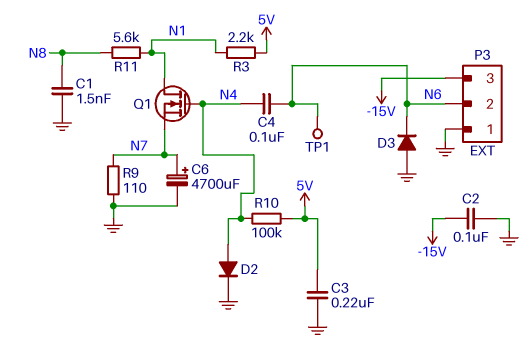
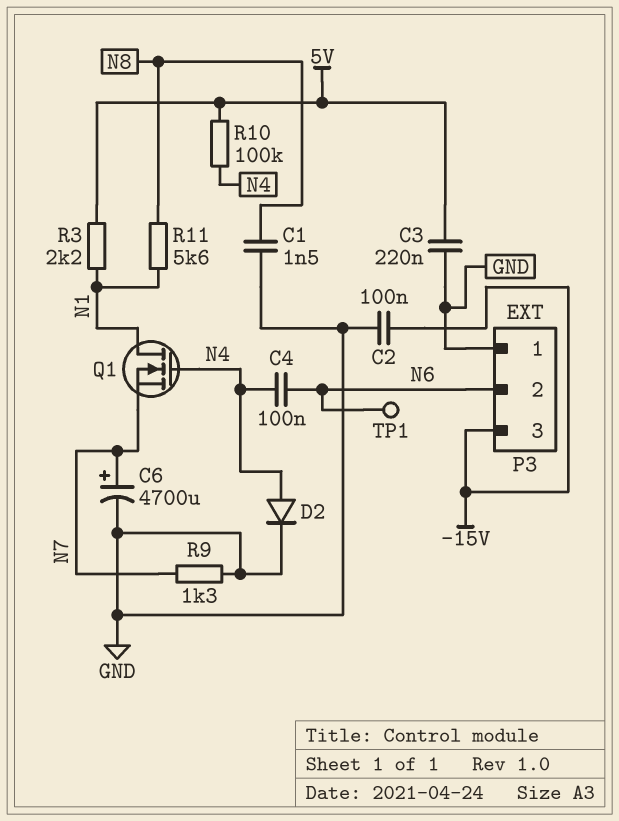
D3: diode (A GND, K N6) -> none
R9: 110 (GND, N7) -> 1.3k (GND, N7)

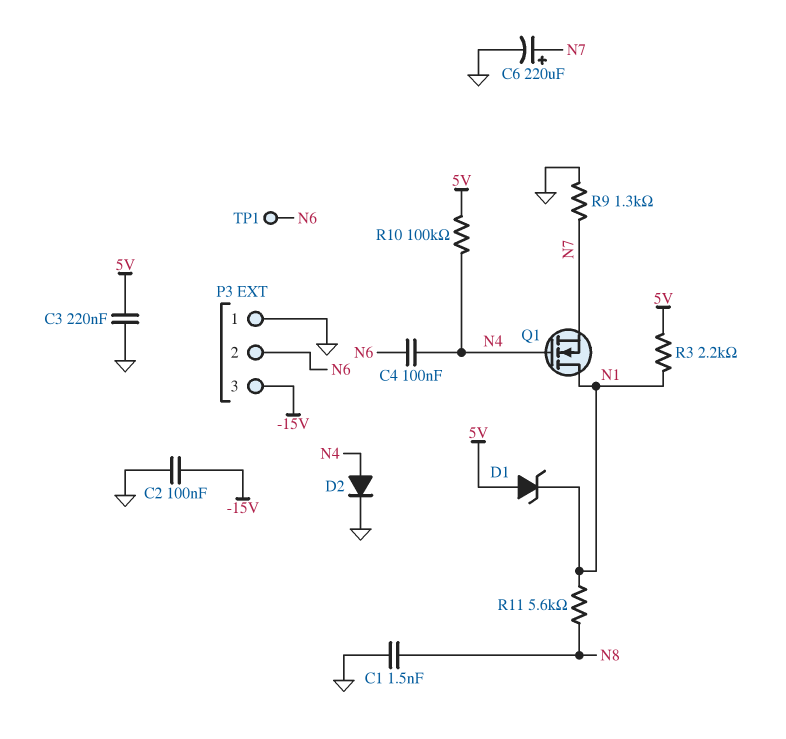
C6: 4700uF (plus N7, minus GND) -> 220uF (plus N7, minus GND)
D1: none -> zener (A 5V, K N1)

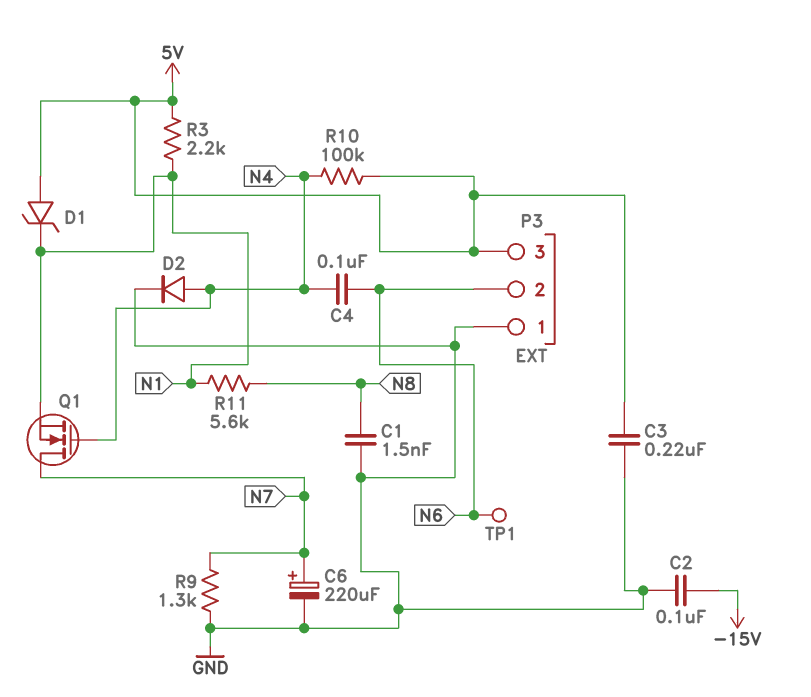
P3 pin 3: -15V -> 5V
Q1: NMOS (G N4, D N1, S N7) -> NMOS (G N4, D N7, S N1)

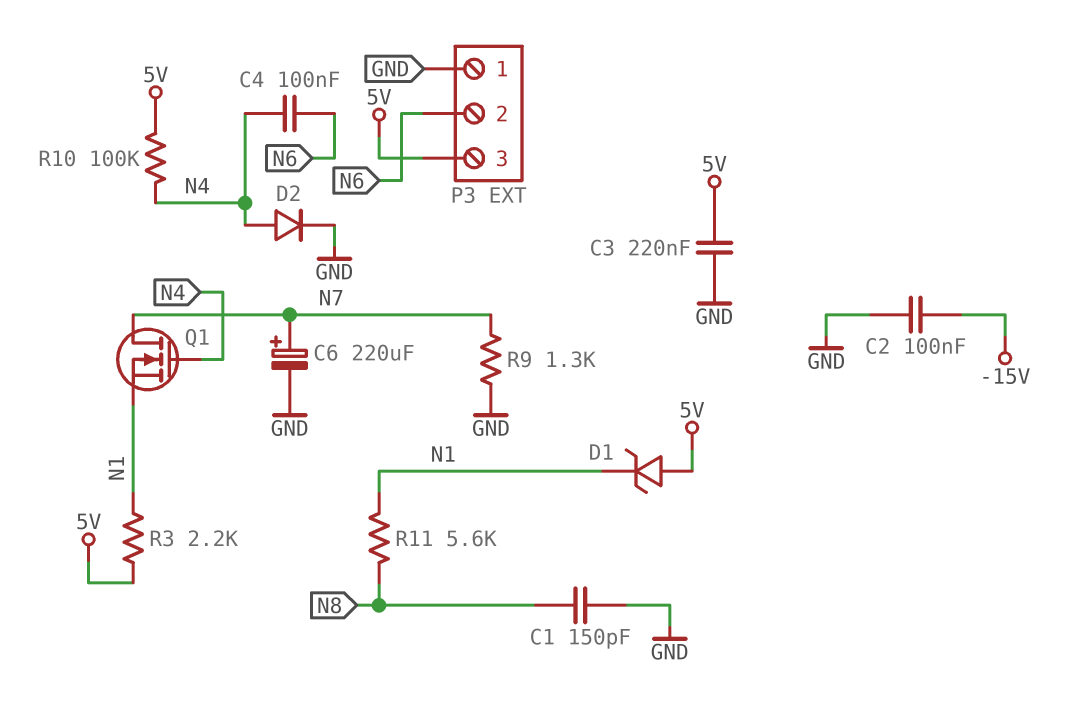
C1: 1.5nF (GND, N8) -> 150pF (GND, N8)
TP1: test point (N6) -> none

